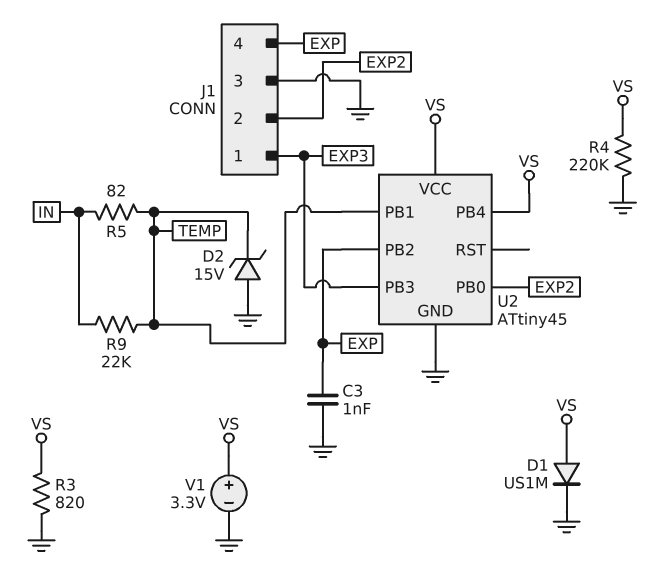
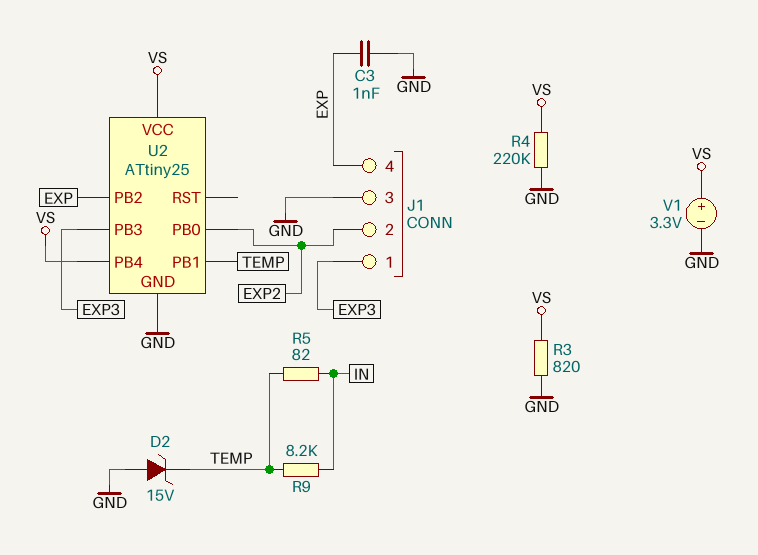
D1: diode US1M (A VS, K GND) -> none
R9: 22k (IN, TEMP) -> 8.2k (IN, TEMP)
U2: ATtiny45 -> ATtiny25

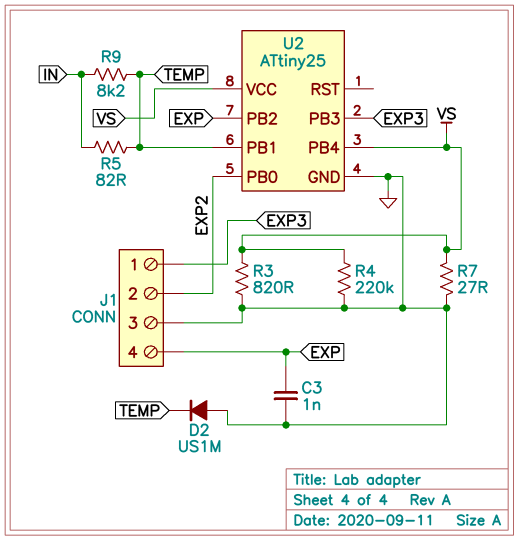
D2: zener 15V (A GND, K TEMP) -> diode US1M (A GND, K TEMP)
R7: none -> 27 (GND, VS)
V1: 3.3V (plus VS, minus GND) -> none

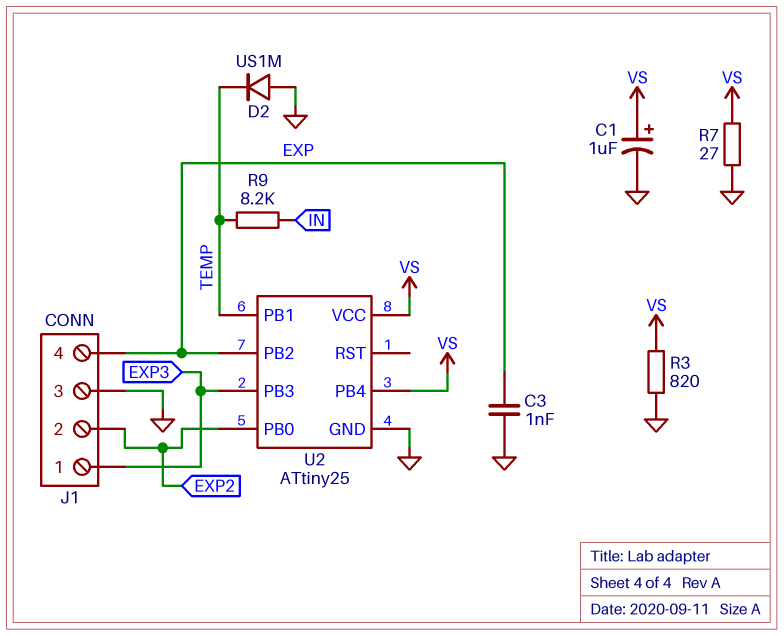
C1: none -> 1uF (plus VS, minus GND)
R4: 220k (GND, VS) -> none
R5: 82 (IN, TEMP) -> none

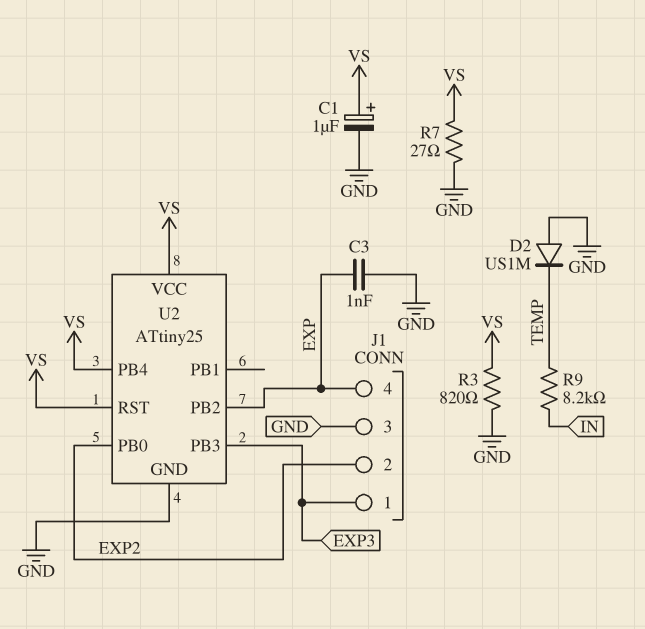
U2 pin PB1: TEMP -> none
U2 pin RST: none -> VS

